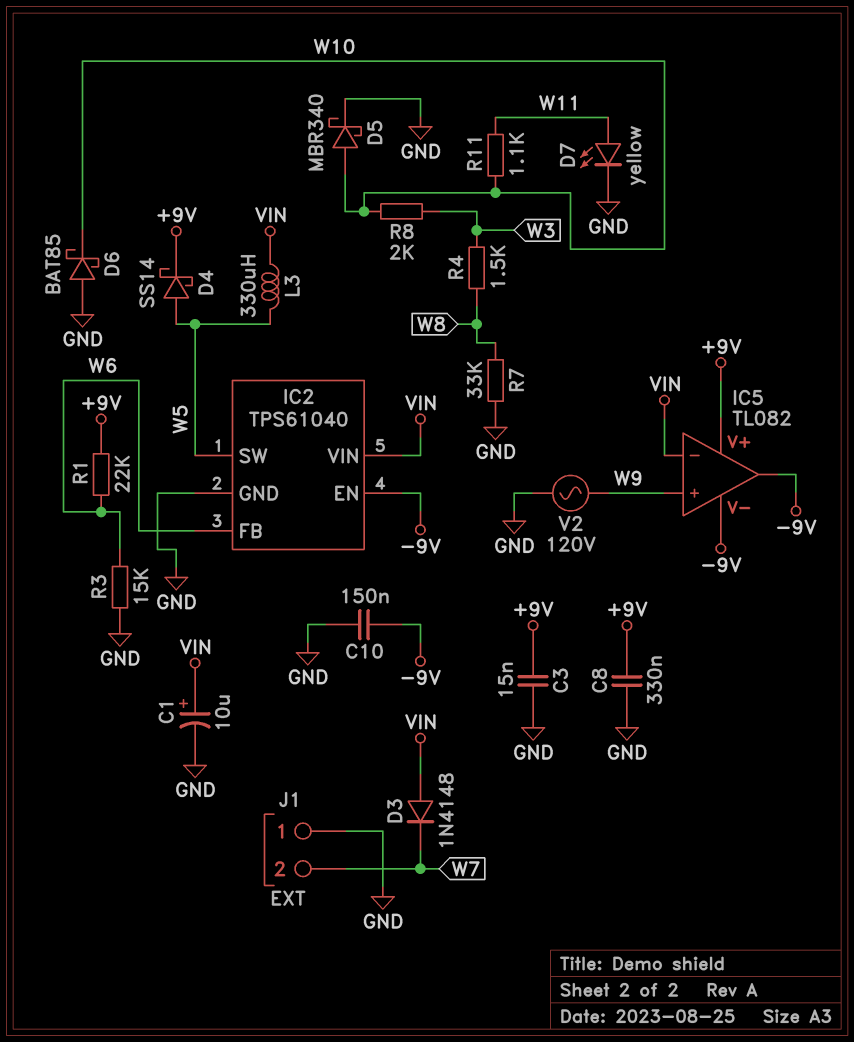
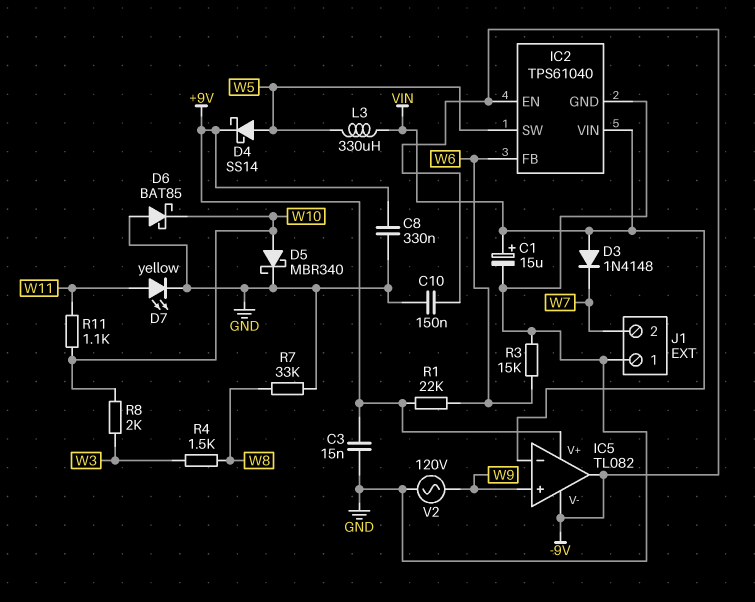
C1: 10uF (plus VIN, minus GND) -> 15uF (plus VIN, minus GND)

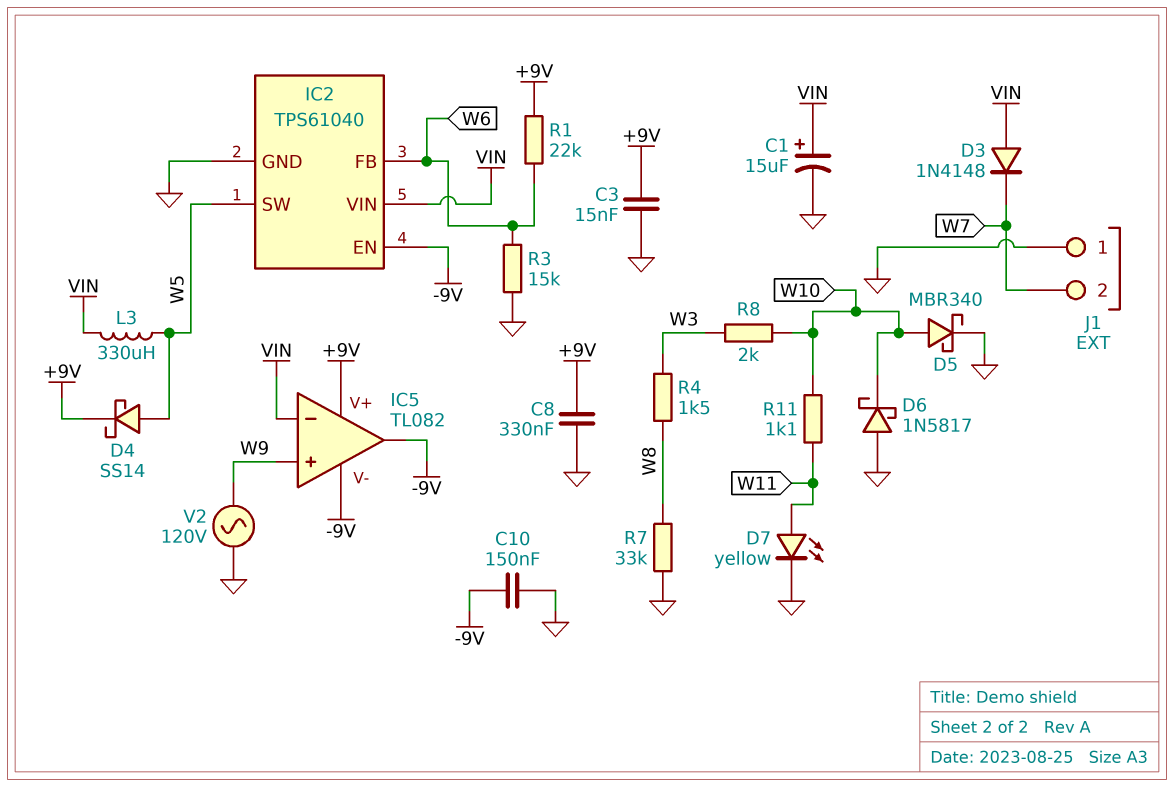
D6: schottky BAT85 (A GND, K W10) -> schottky 1N5817 (A GND, K W10)

